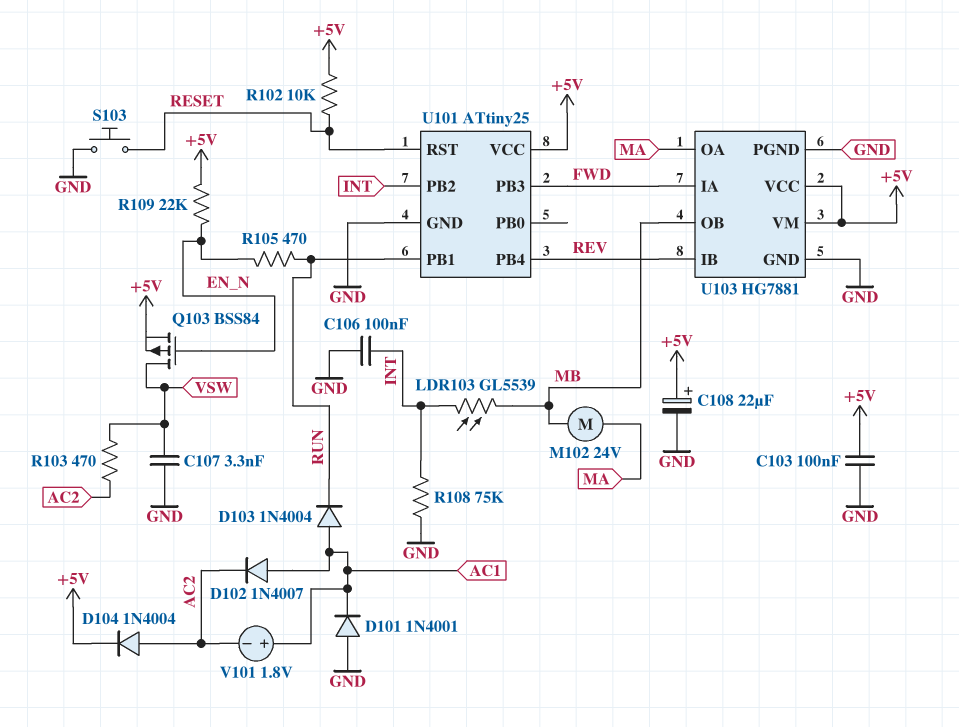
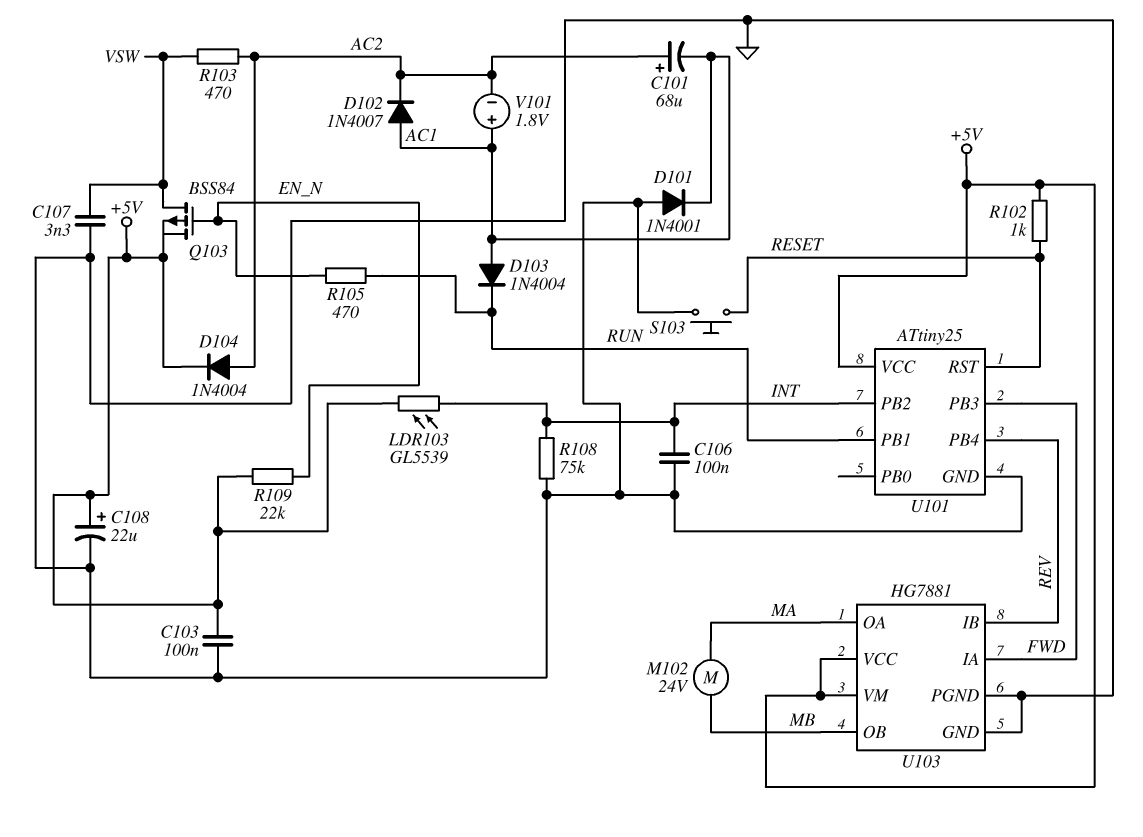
C101: none -> 68uF (plus AC2, minus AC1)
LDR103: GL5539 (INT, MB) -> GL5539 (+5V, INT)
R102: 10k (+5V, RESET) -> 1k (+5V, RESET)

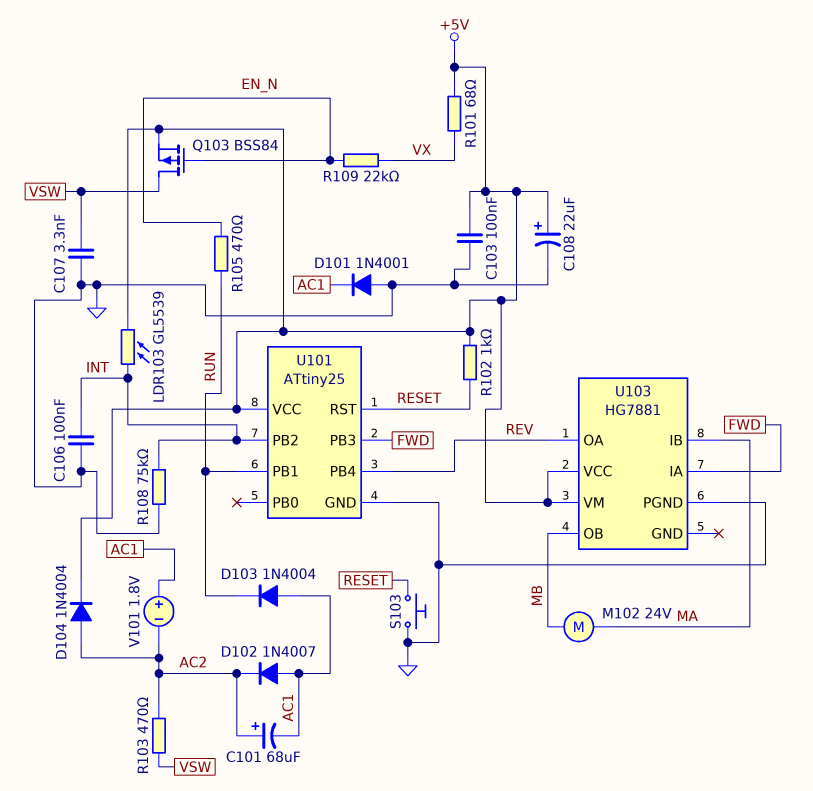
R101: none -> 68 (+5V, VX)
R109: 22k (+5V, EN_N) -> 22k (EN_N, VX)
U103 pin GND: GND -> none
U103 pin IB: REV -> MA
U103 pin OA: MA -> REV

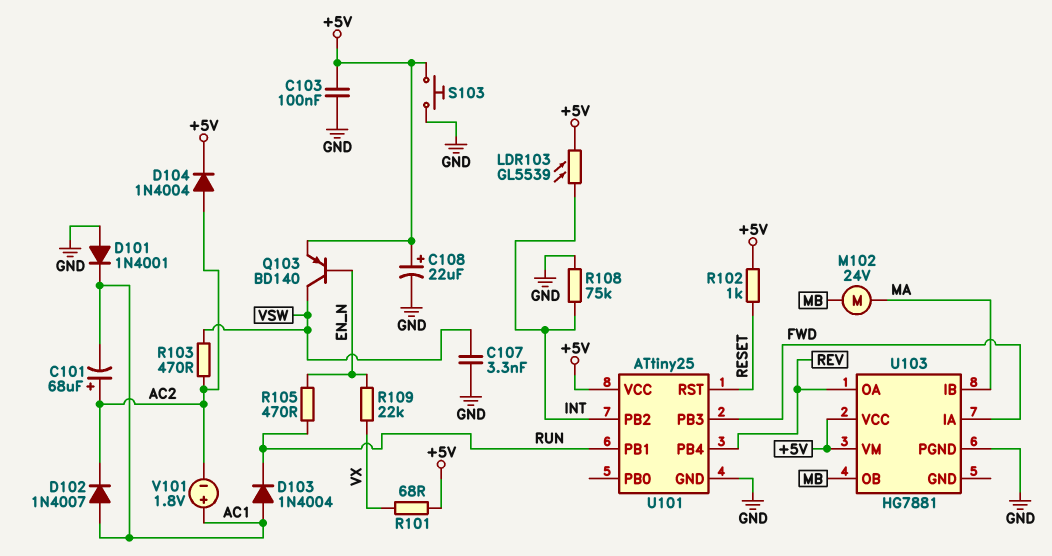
C106: 100nF (GND, INT) -> none
Q103: PMOS BSS84 (G EN_N, D VSW, S +5V) -> PNP BD140 (B EN_N, C VSW, E +5V)
S103: button (GND, RESET) -> button (+5V, GND)

